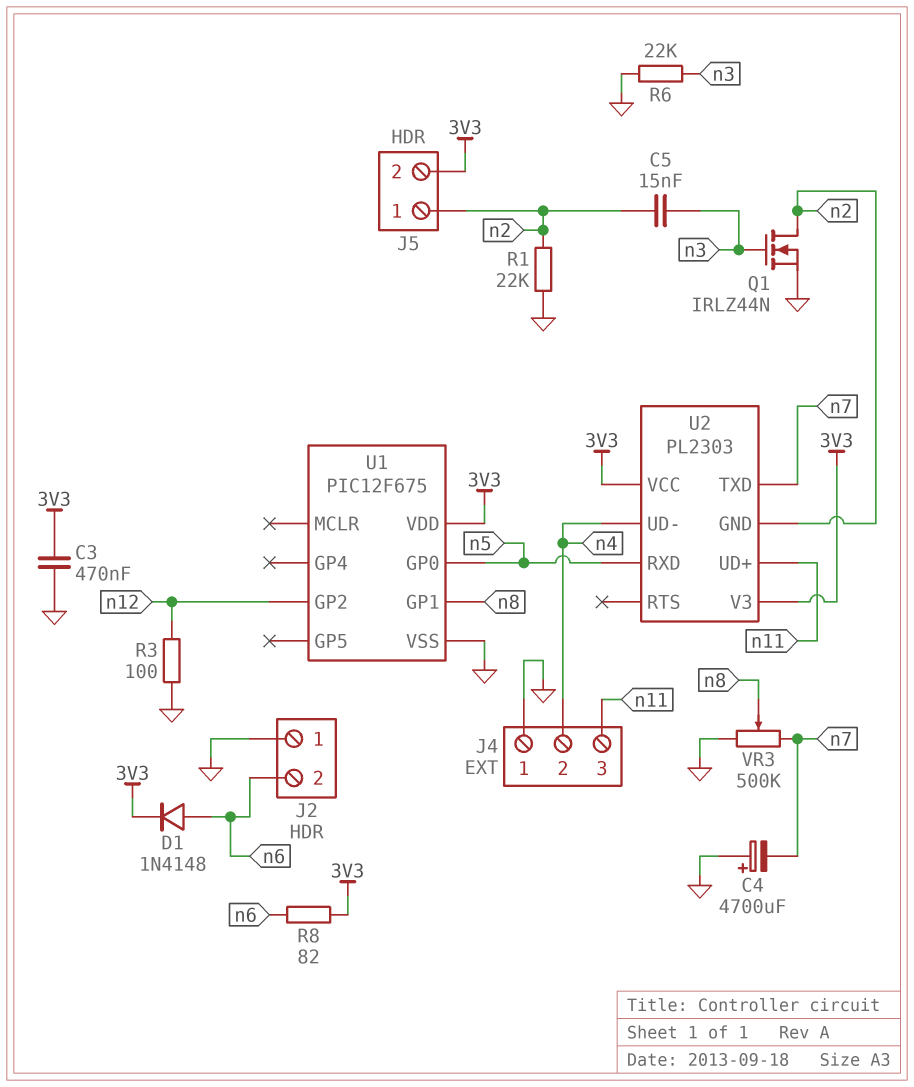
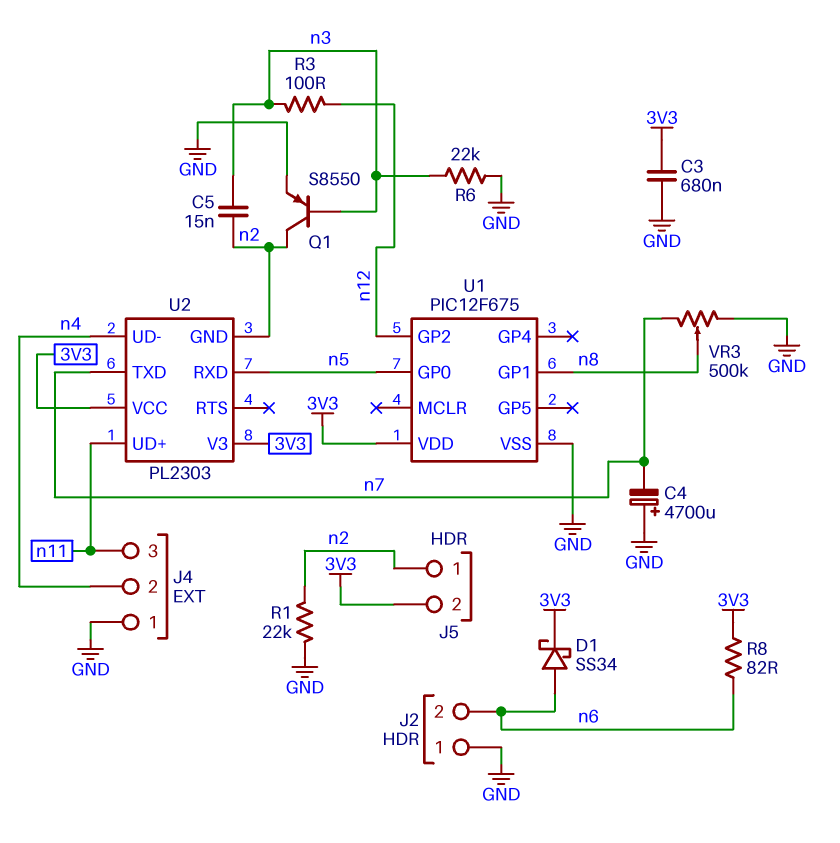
C3: 470nF (3V3, GND) -> 680nF (3V3, GND)
D1: diode 1N4148 (A n6, K 3V3) -> schottky SS34 (A n6, K 3V3)
Q1: NMOS IRLZ44N (G n3, D n2, S GND) -> PNP S8550 (B n3, C n2, E GND)
R3: 100 (GND, n12) -> 100 (n3, n12)

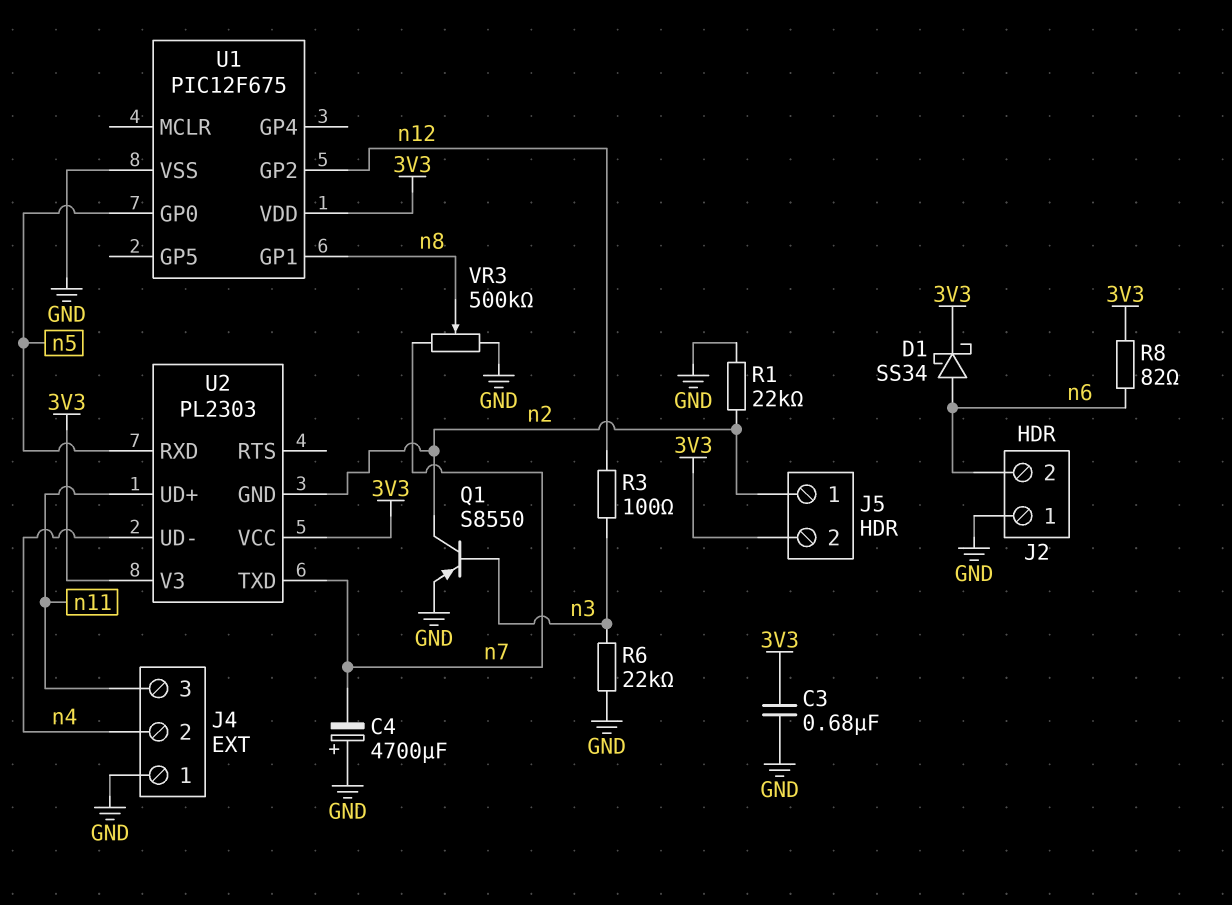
C5: 15nF (n2, n3) -> none

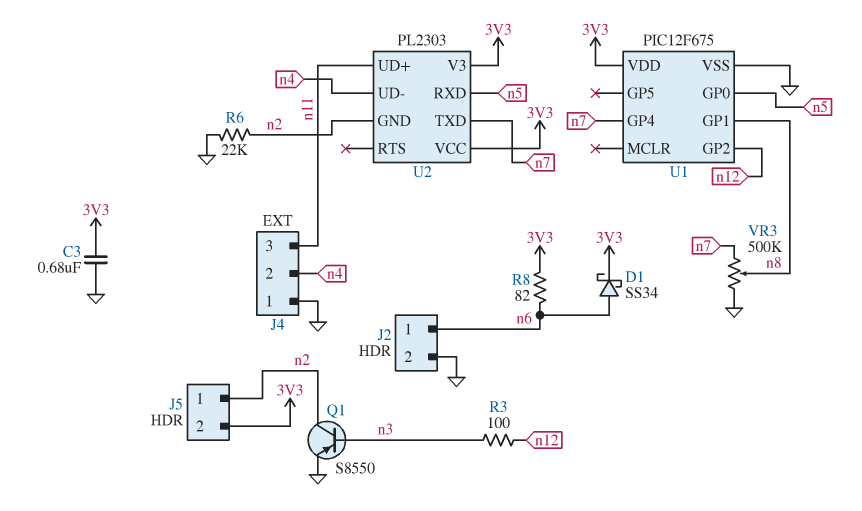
C4: 4700uF (plus GND, minus n7) -> none
J2 pin 1: GND -> n6
J2 pin 2: n6 -> GND
R1: 22k (GND, n2) -> none
R6: 22k (GND, n3) -> 22k (GND, n2)
U1 pin GP4: none -> n7

